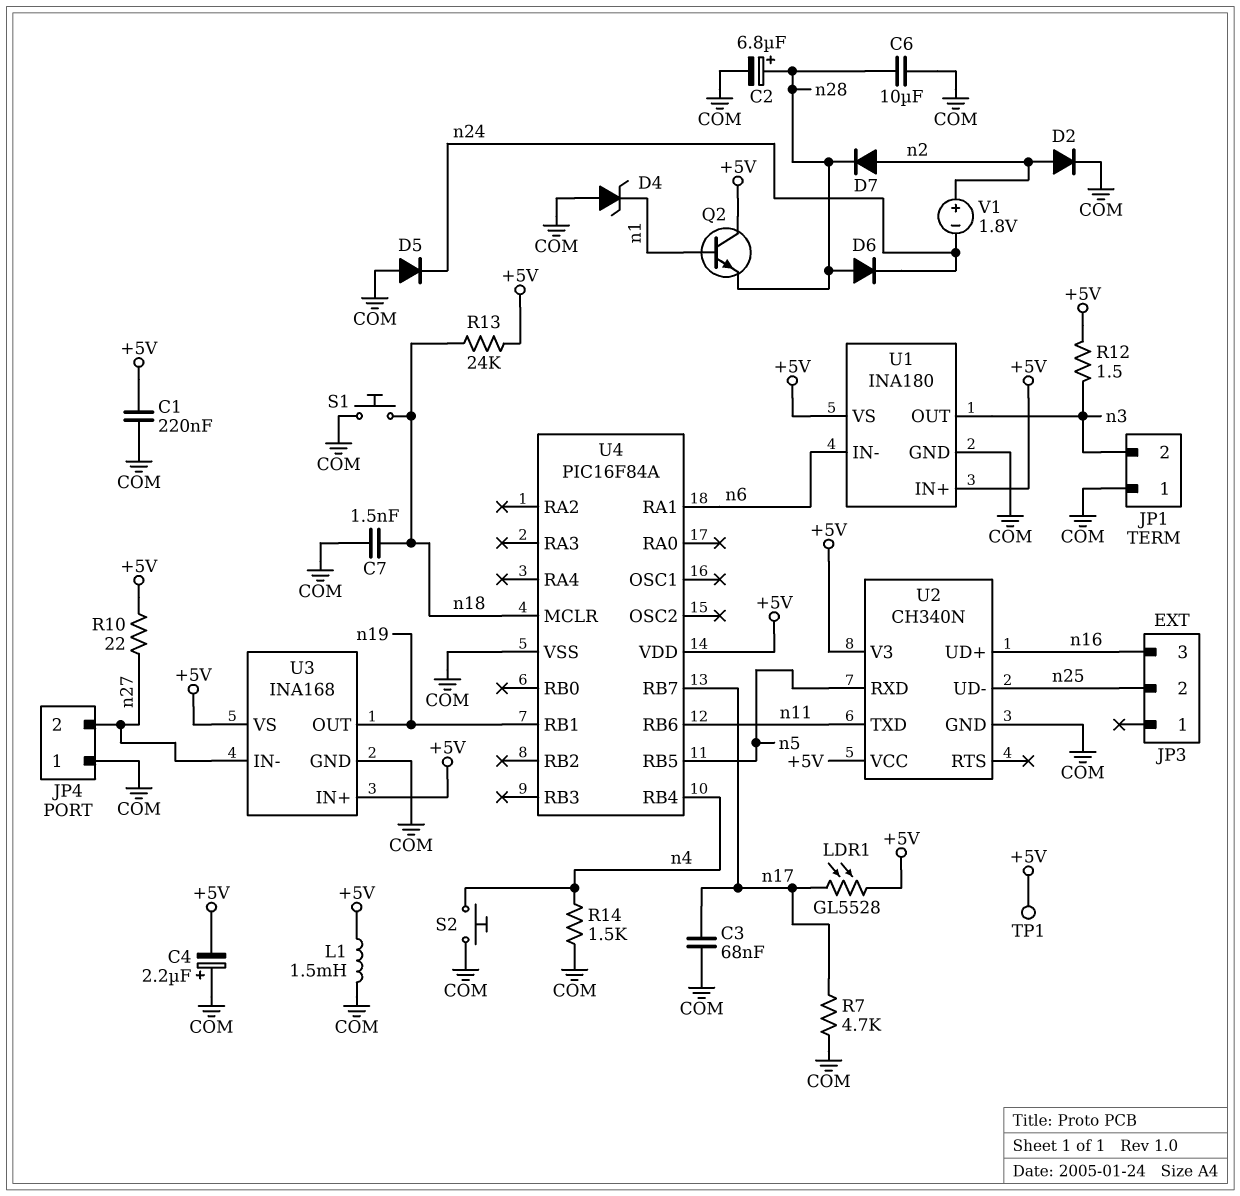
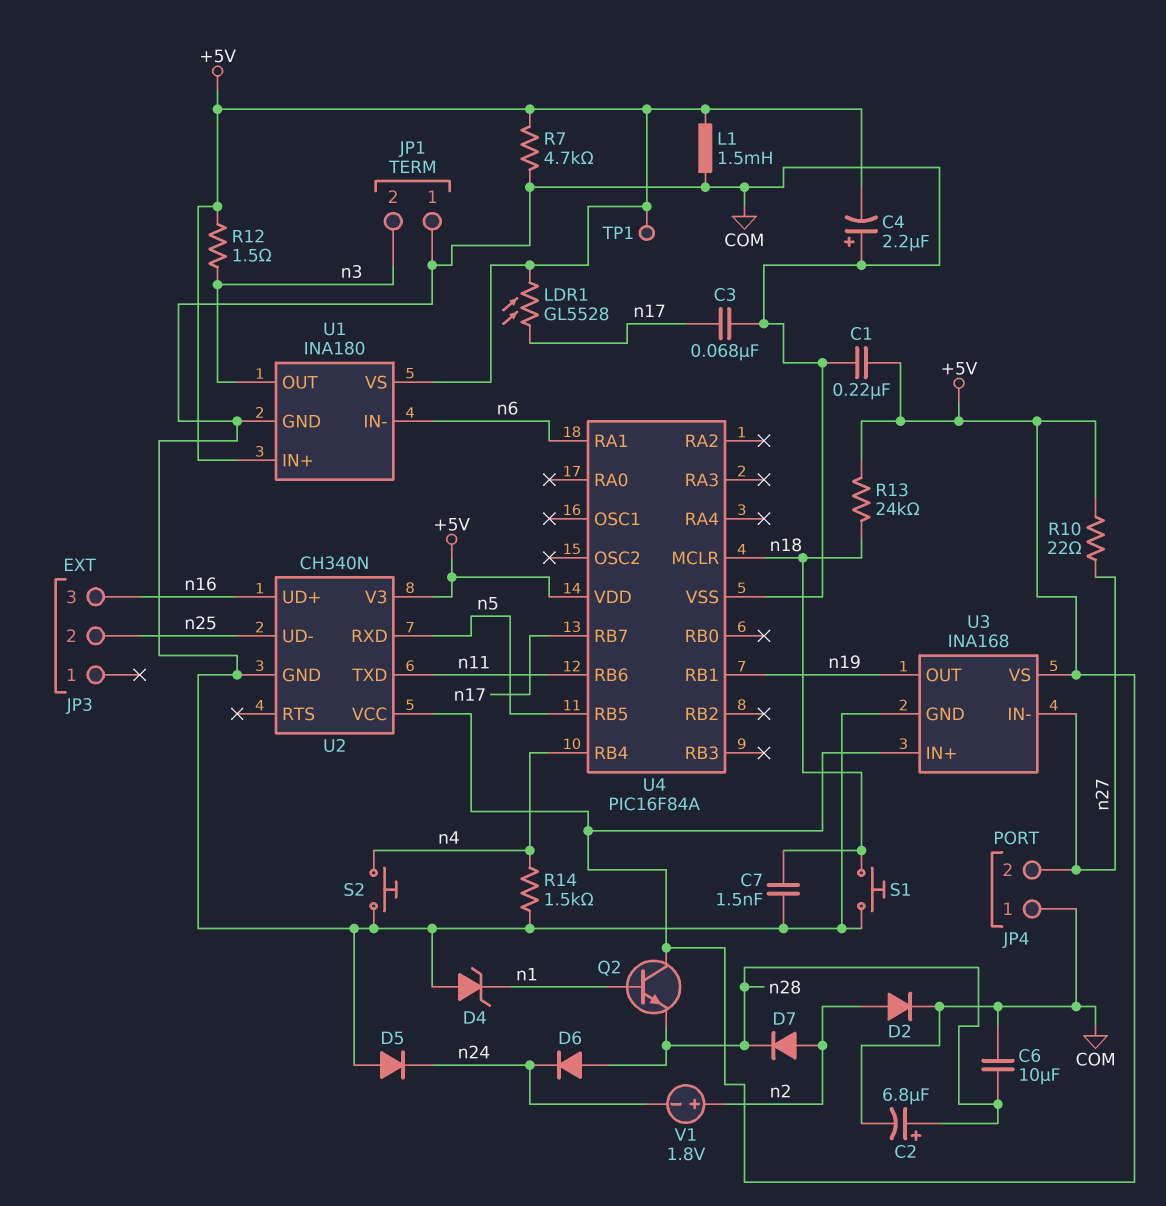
R7: 4.7k (COM, n17) -> 4.7k (+5V, COM)

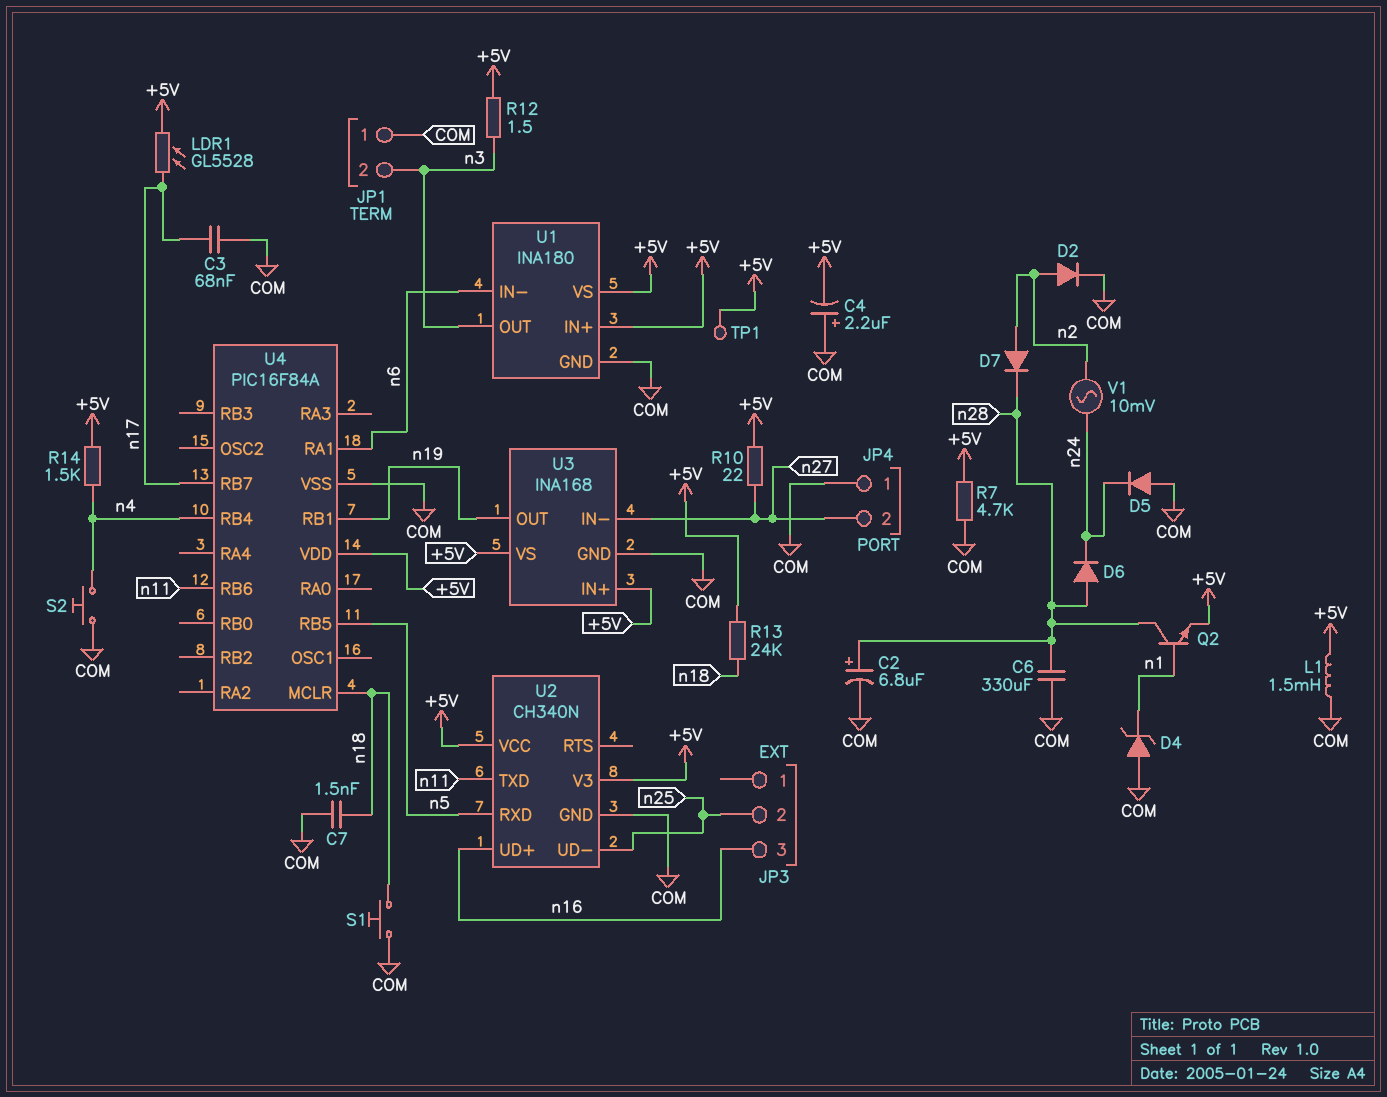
C1: 220nF (+5V, COM) -> none
C6: 10uF (COM, n28) -> 330uF (COM, n28)
Q2: NPN (B n1, C +5V, E n28) -> NPN (B n1, C n28, E +5V)
R14: 1.5k (COM, n4) -> 1.5k (+5V, n4)
V1: 1.8V (plus n2, minus n24) -> AC 10mV (n2, n24)

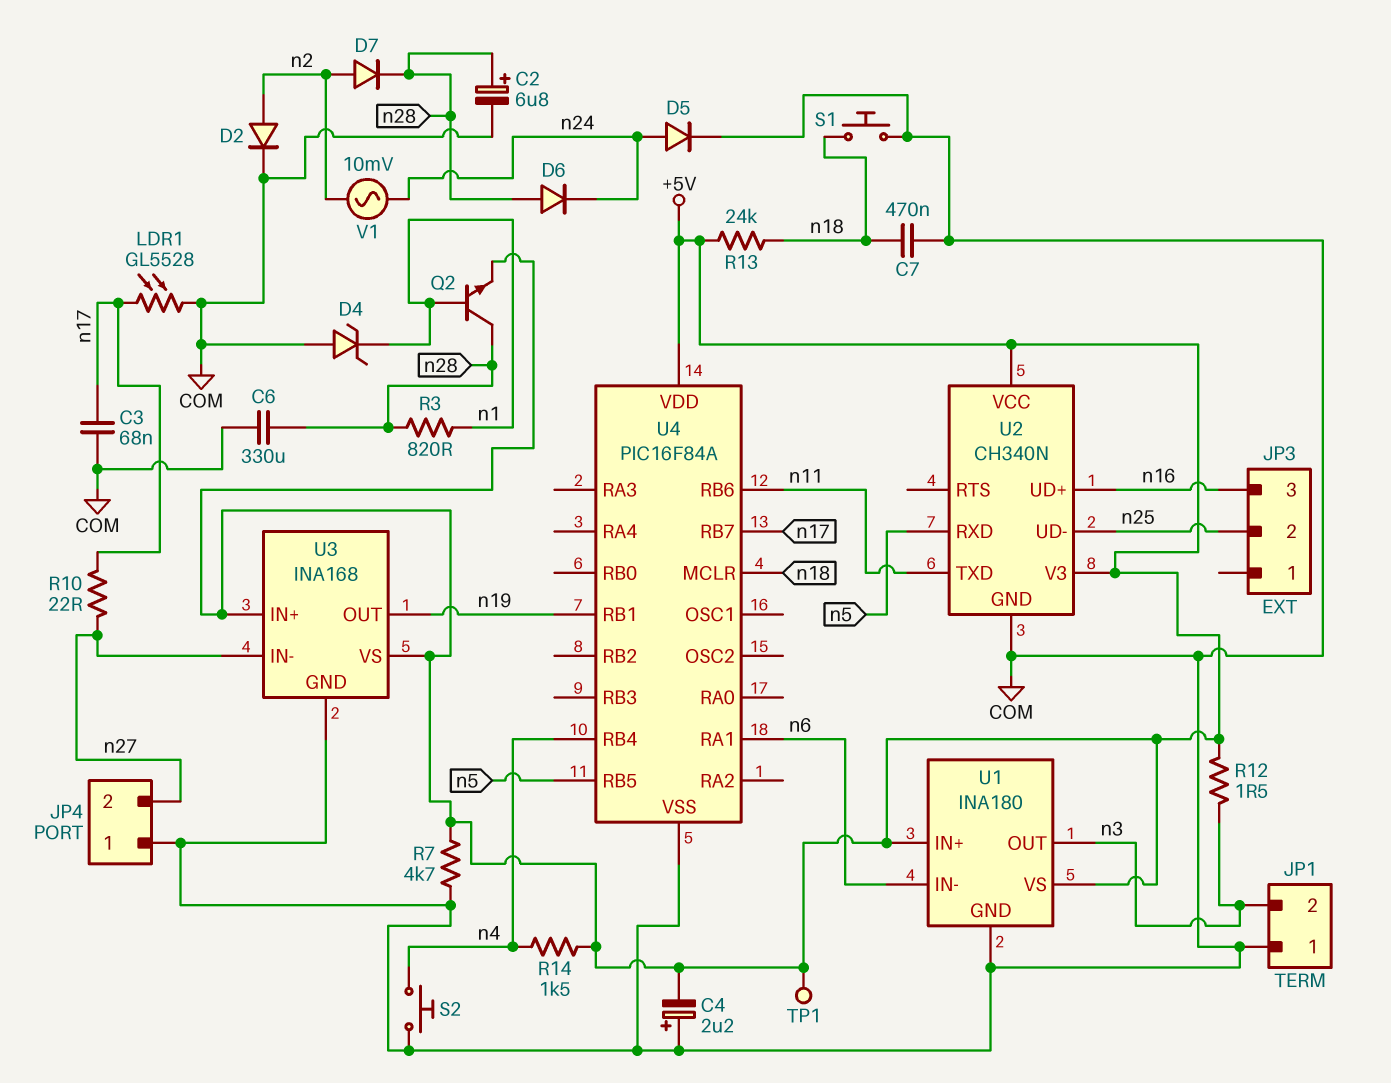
C7: 1.5nF (COM, n18) -> 470nF (COM, n18)
D5: diode (A COM, K n24) -> diode (A n24, K COM)
L1: 1.5mH (+5V, COM) -> none
LDR1: GL5528 (+5V, n17) -> GL5528 (COM, n17)
R3: none -> 820 (n1, n28)
R10: 22 (+5V, n27) -> 22 (n17, n27)

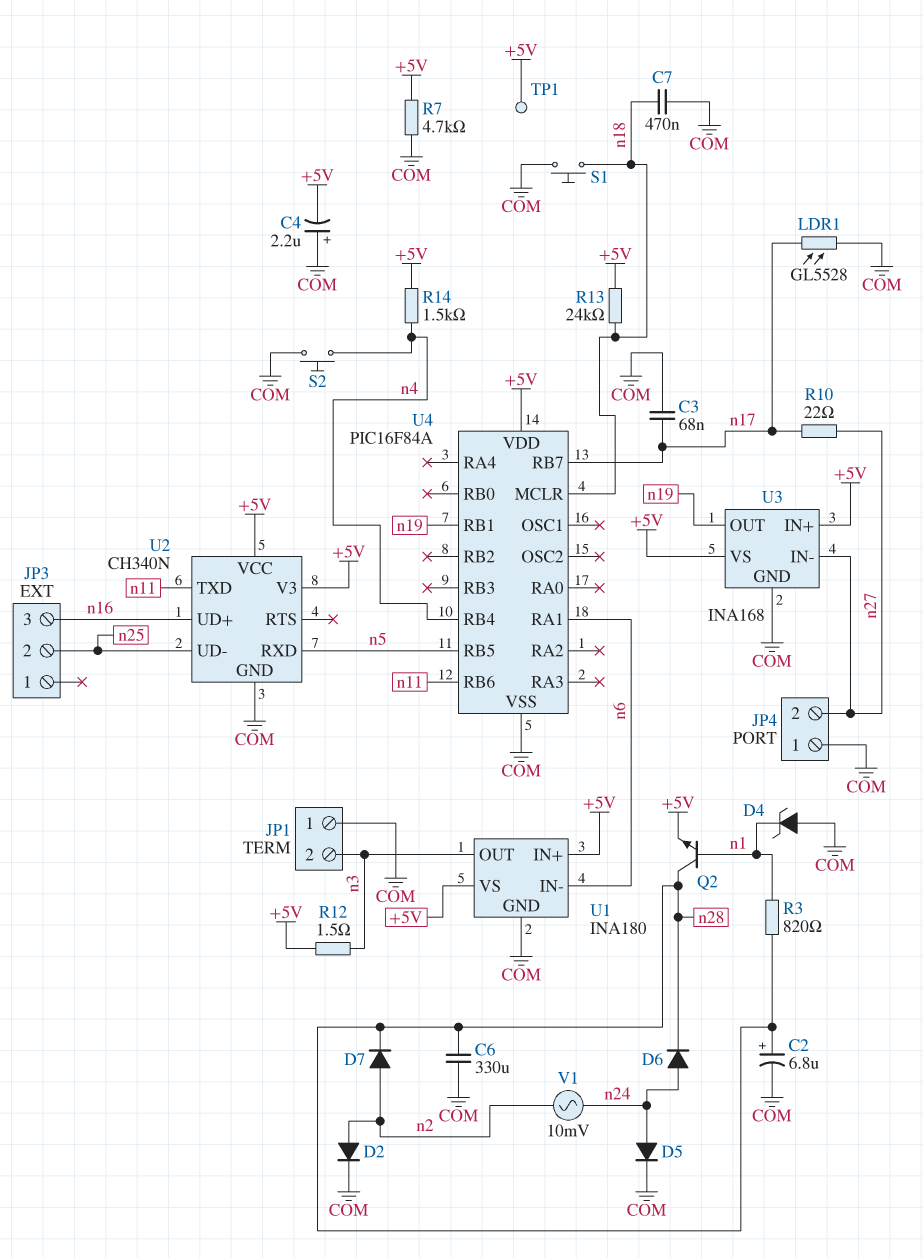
D6: diode (A n28, K n24) -> diode (A n24, K n28)

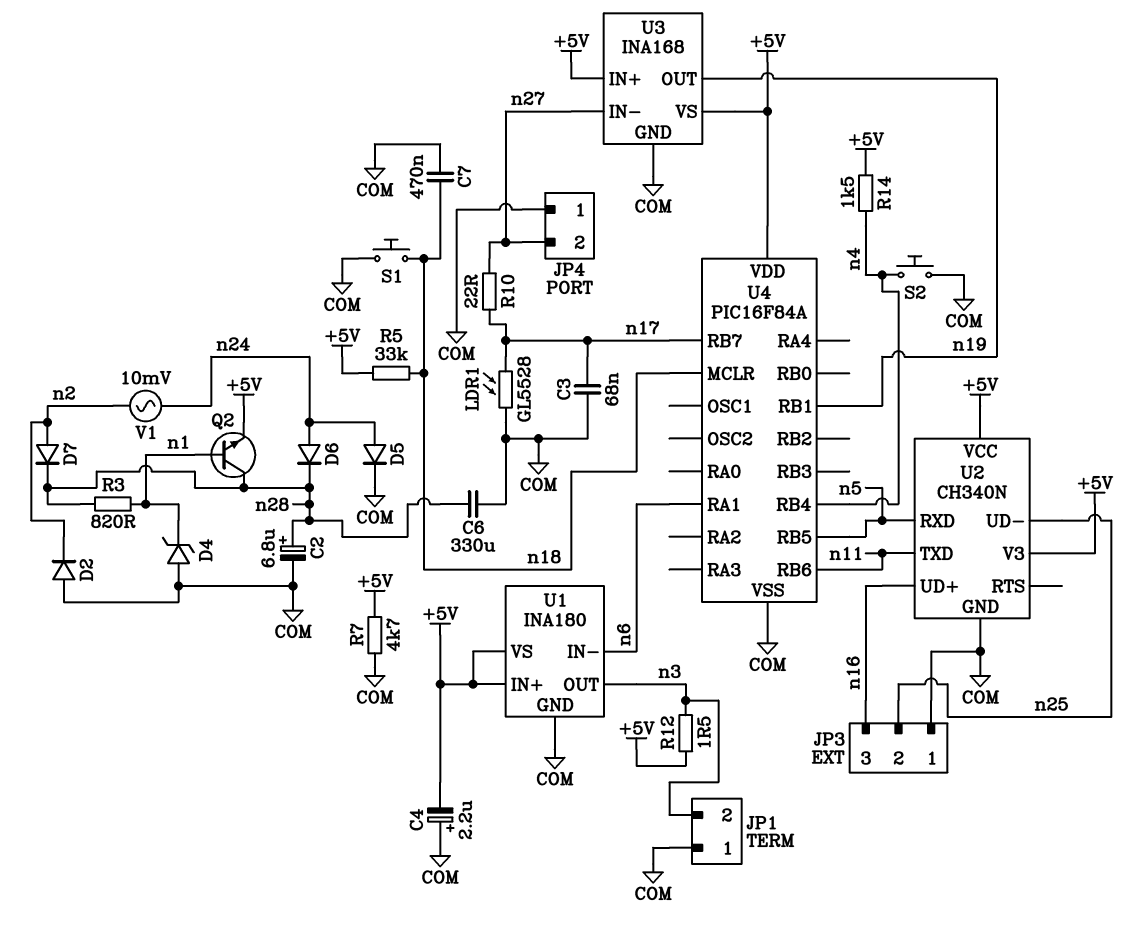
D2: diode (A n2, K COM) -> diode (A COM, K n2)
JP3 pin 1: none -> COM
R5: none -> 33k (+5V, n18)
R13: 24k (+5V, n18) -> none
TP1: test point (+5V) -> none

